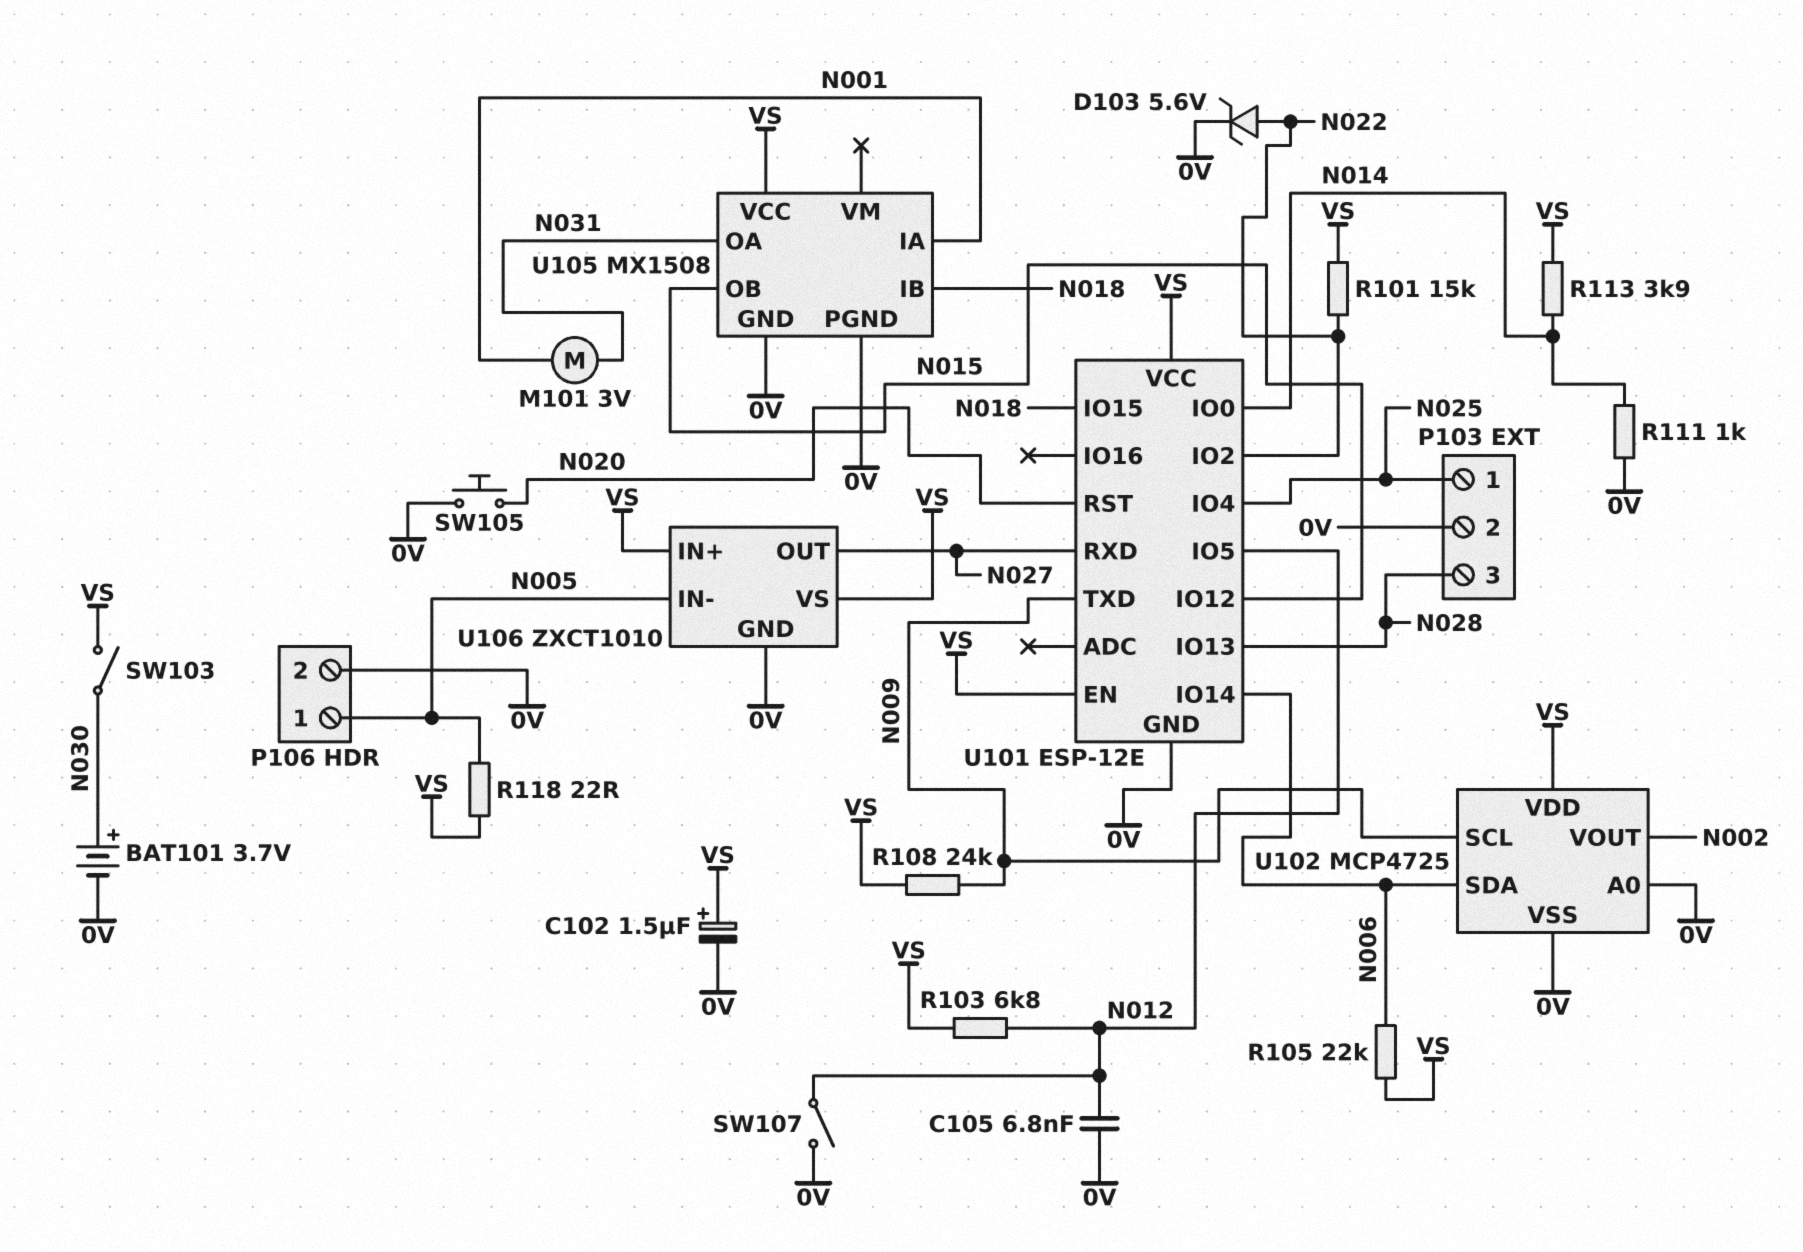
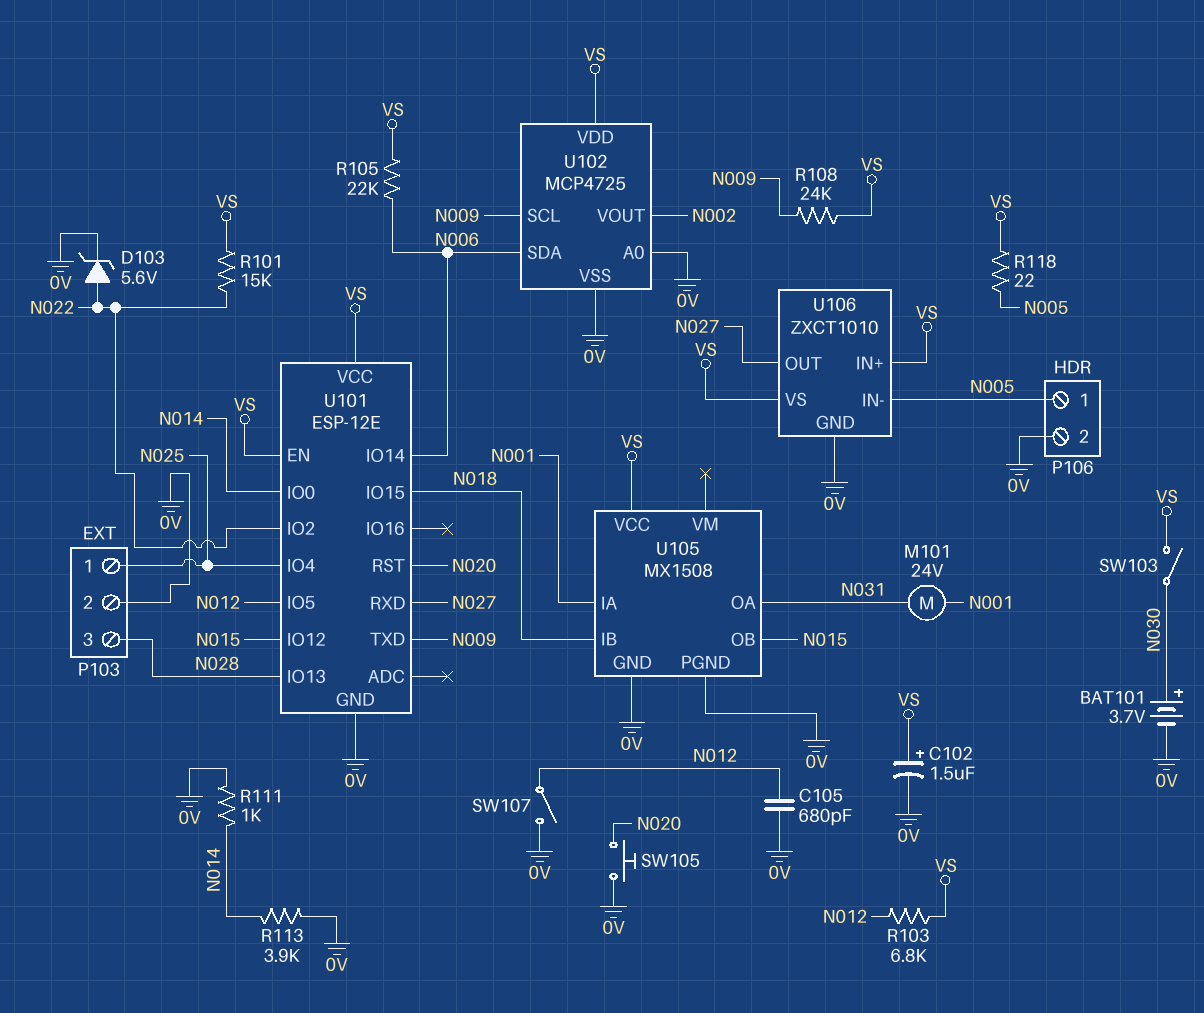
C105: 6.8nF (0V, N012) -> 680pF (0V, N012)
M101: motor 3V (N001, N031) -> motor 24V (N001, N031)
R113: 3.9k (N014, VS) -> 3.9k (0V, N014)

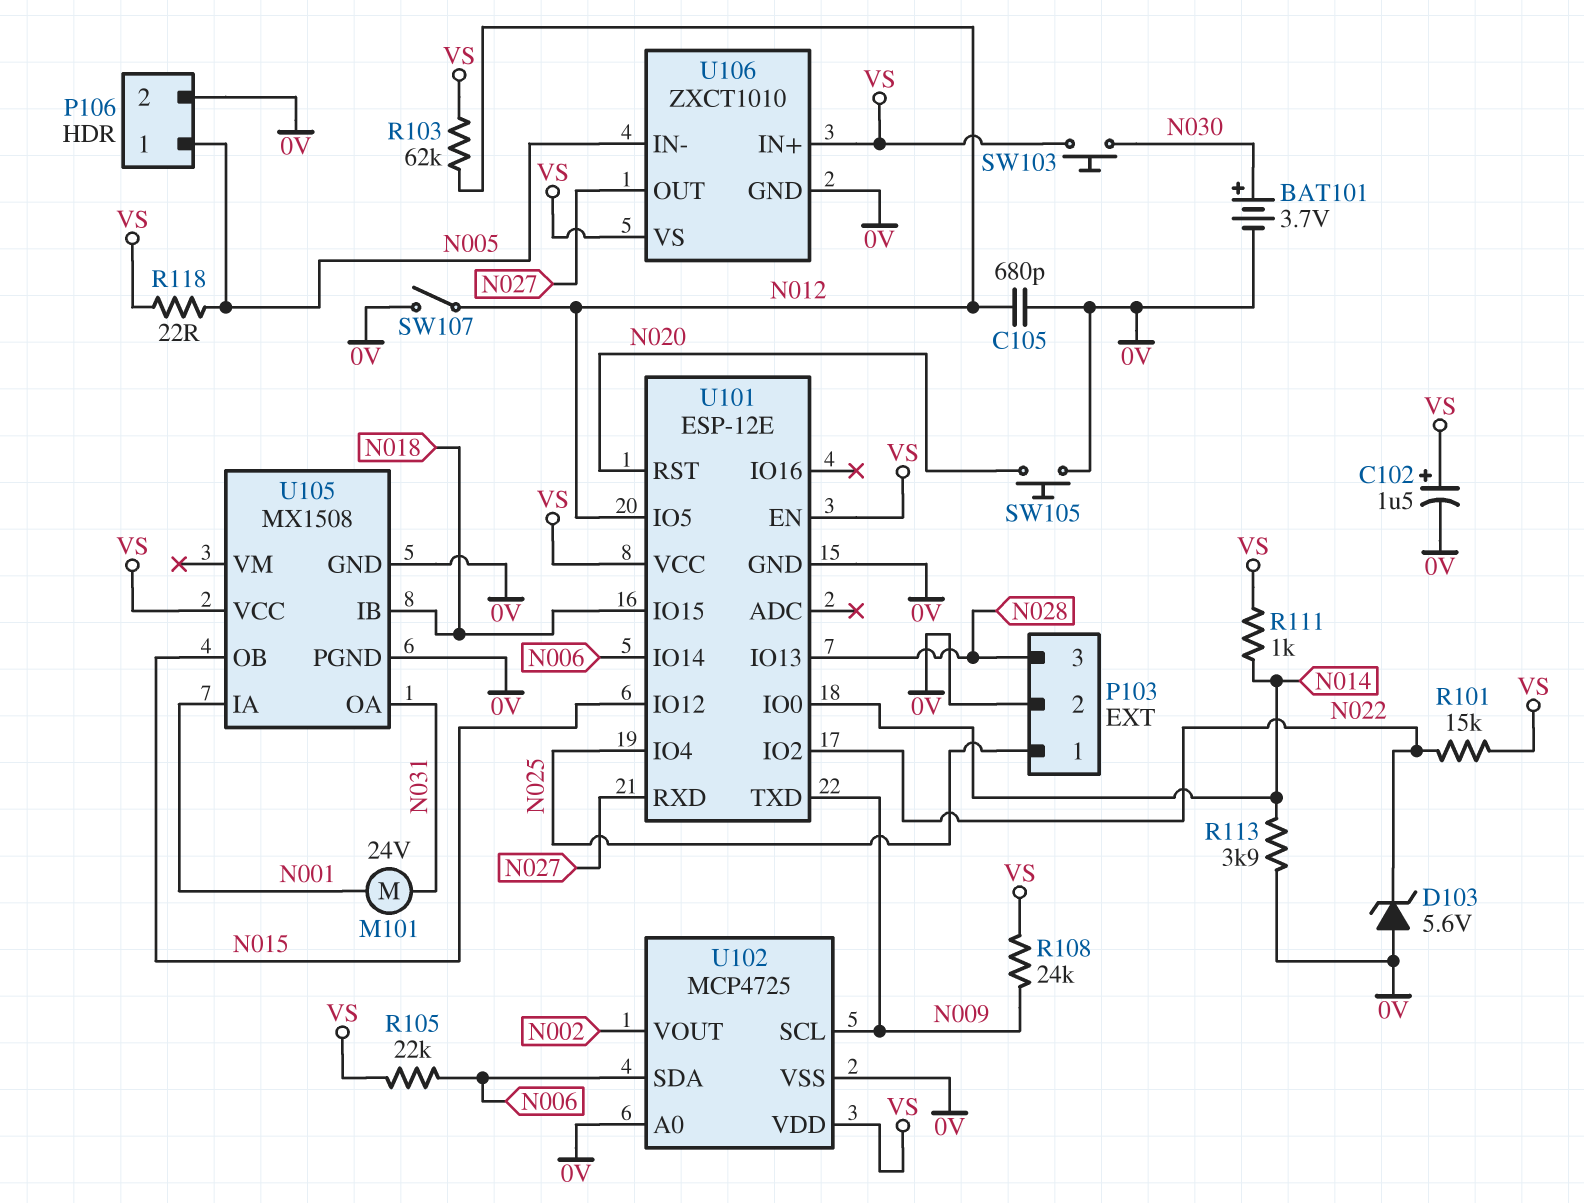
D103: zener 5.6V (A N022, K 0V) -> zener 5.6V (A 0V, K N022)
R103: 6.8k (N012, VS) -> 62k (N012, VS)
R111: 1k (0V, N014) -> 1k (N014, VS)
SW103: switch (N030, VS) -> button (N030, VS)

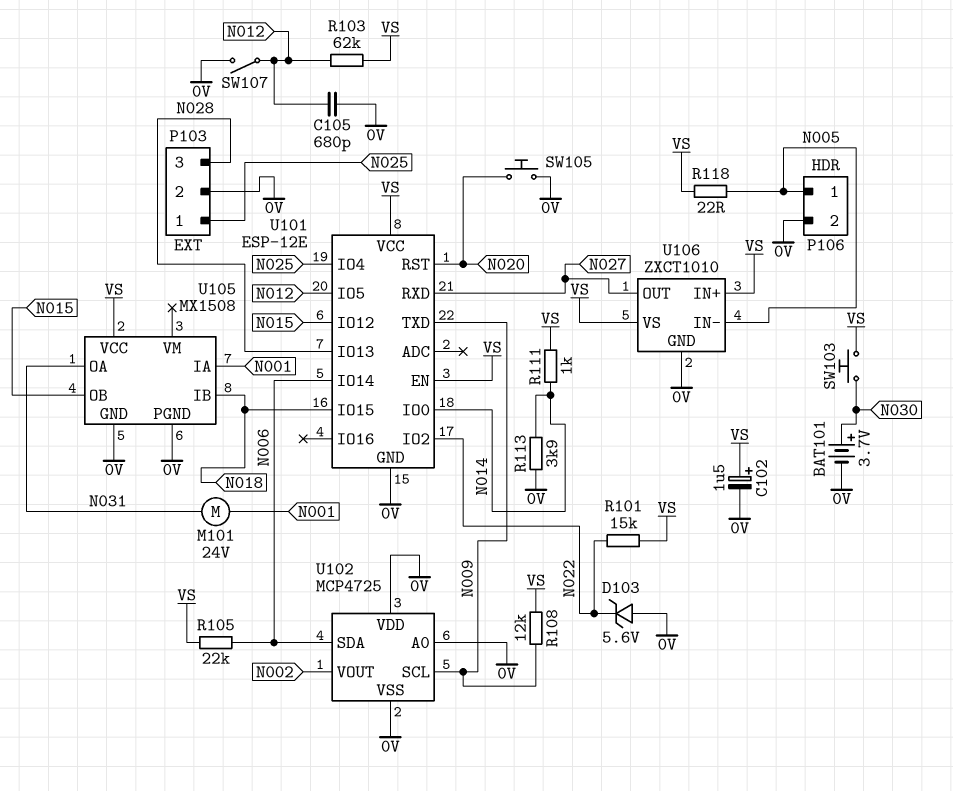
R108: 24k (N009, VS) -> 12k (N009, VS)
U102 pin VDD: VS -> 0V

